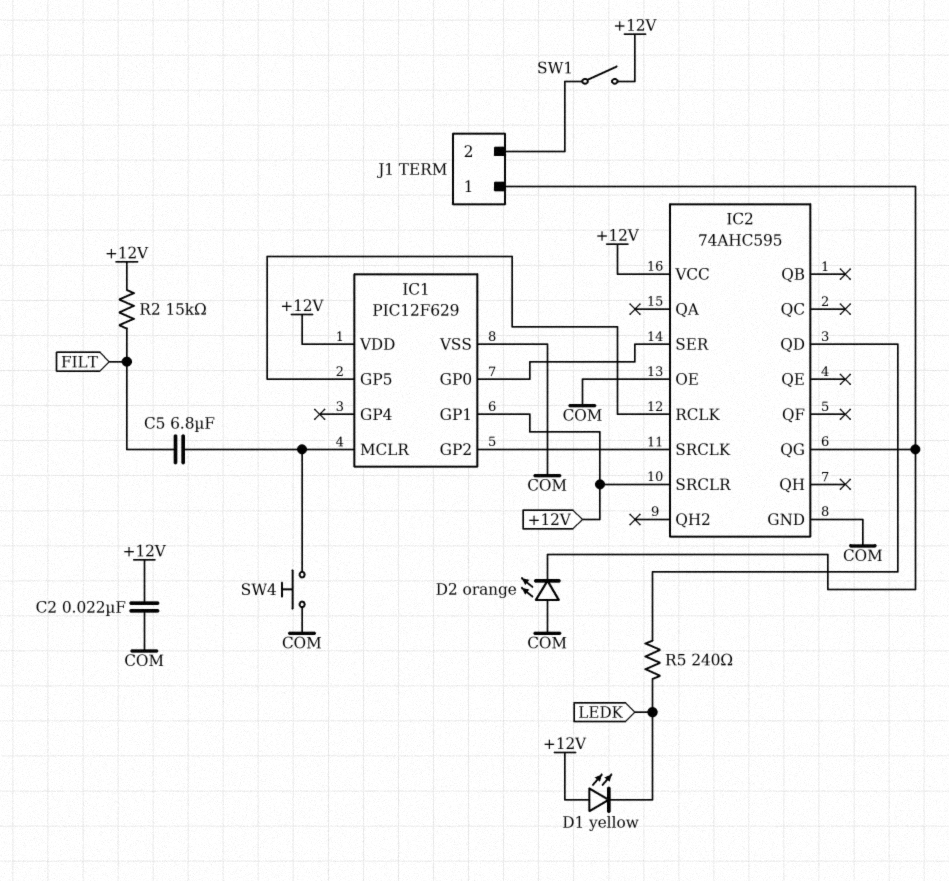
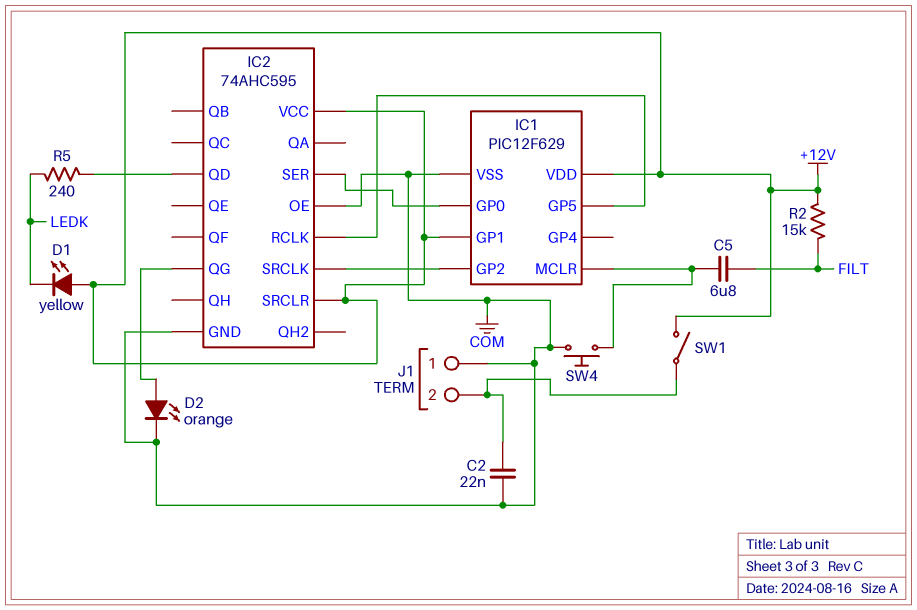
C2: 22nF (+12V, COM) -> 22nF (COM, J1/2)
D2: LED orange (A COM, K IC2/QG) -> LED orange (A IC2/QG, K COM)
J1 pin 1: IC2/QG -> COM

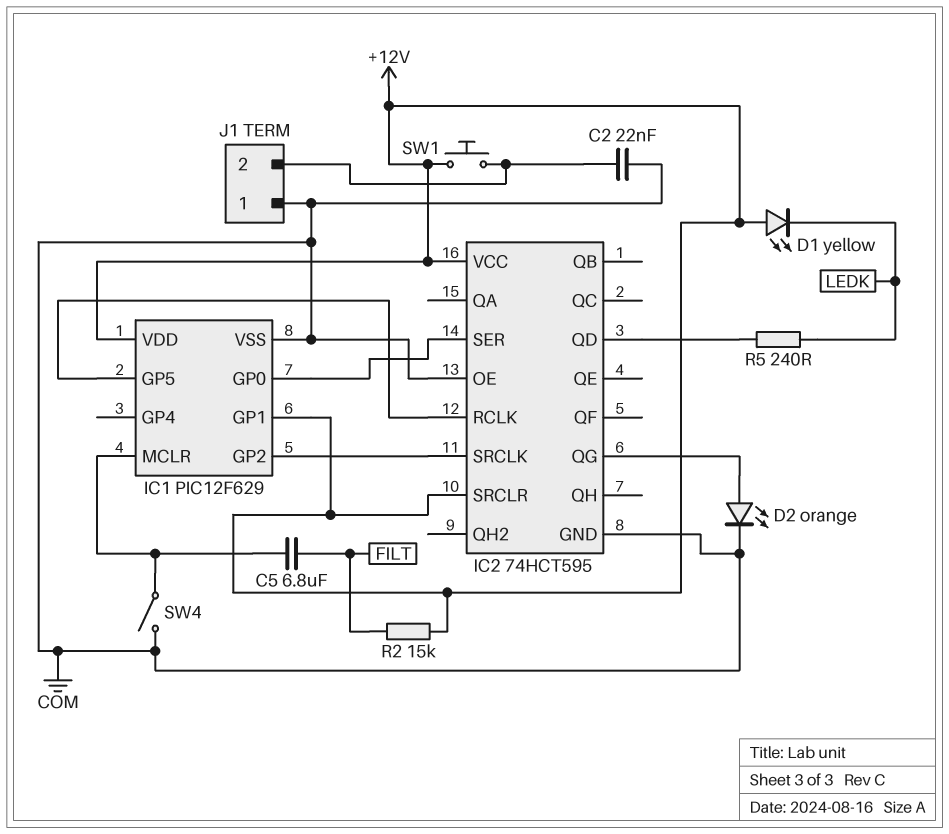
IC2: 74AHC595 -> 74HCT595
SW1: switch (+12V, J1/2) -> button (+12V, J1/2)
SW4: button (COM, IC1/MCLR) -> switch (COM, IC1/MCLR)

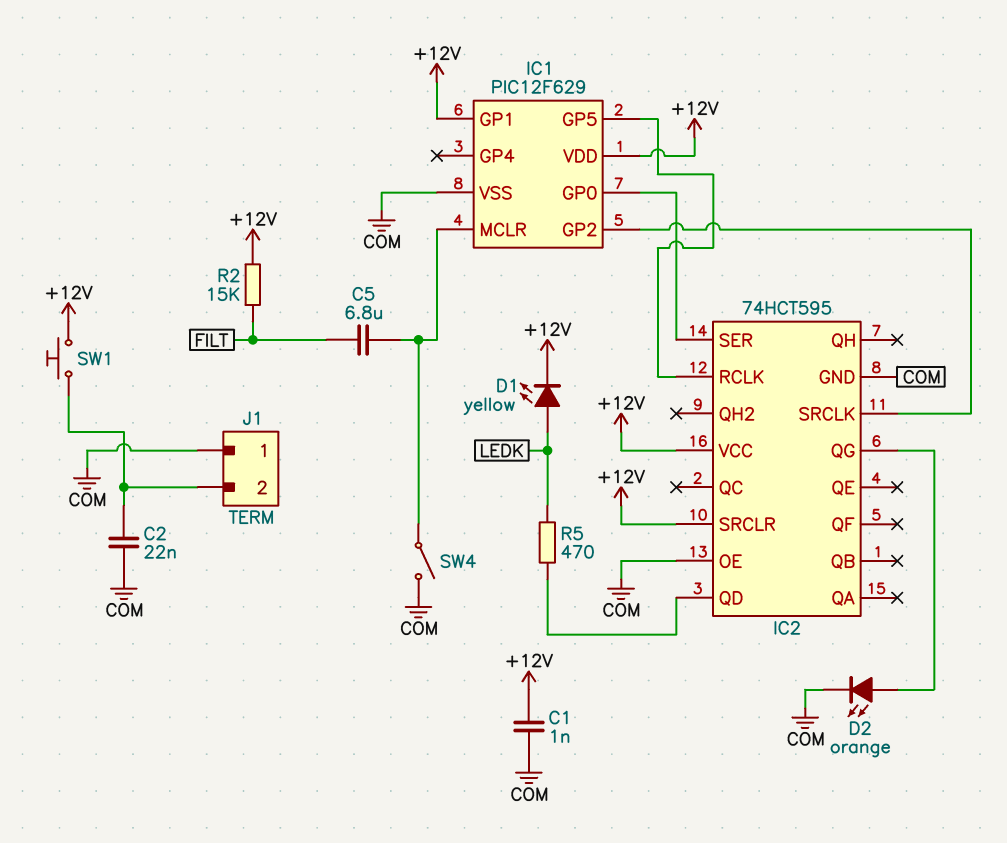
C1: none -> 1nF (+12V, COM)
D1: LED yellow (A +12V, K LEDK) -> LED yellow (A LEDK, K +12V)
R5: 240 (IC2/QD, LEDK) -> 470 (IC2/QD, LEDK)

